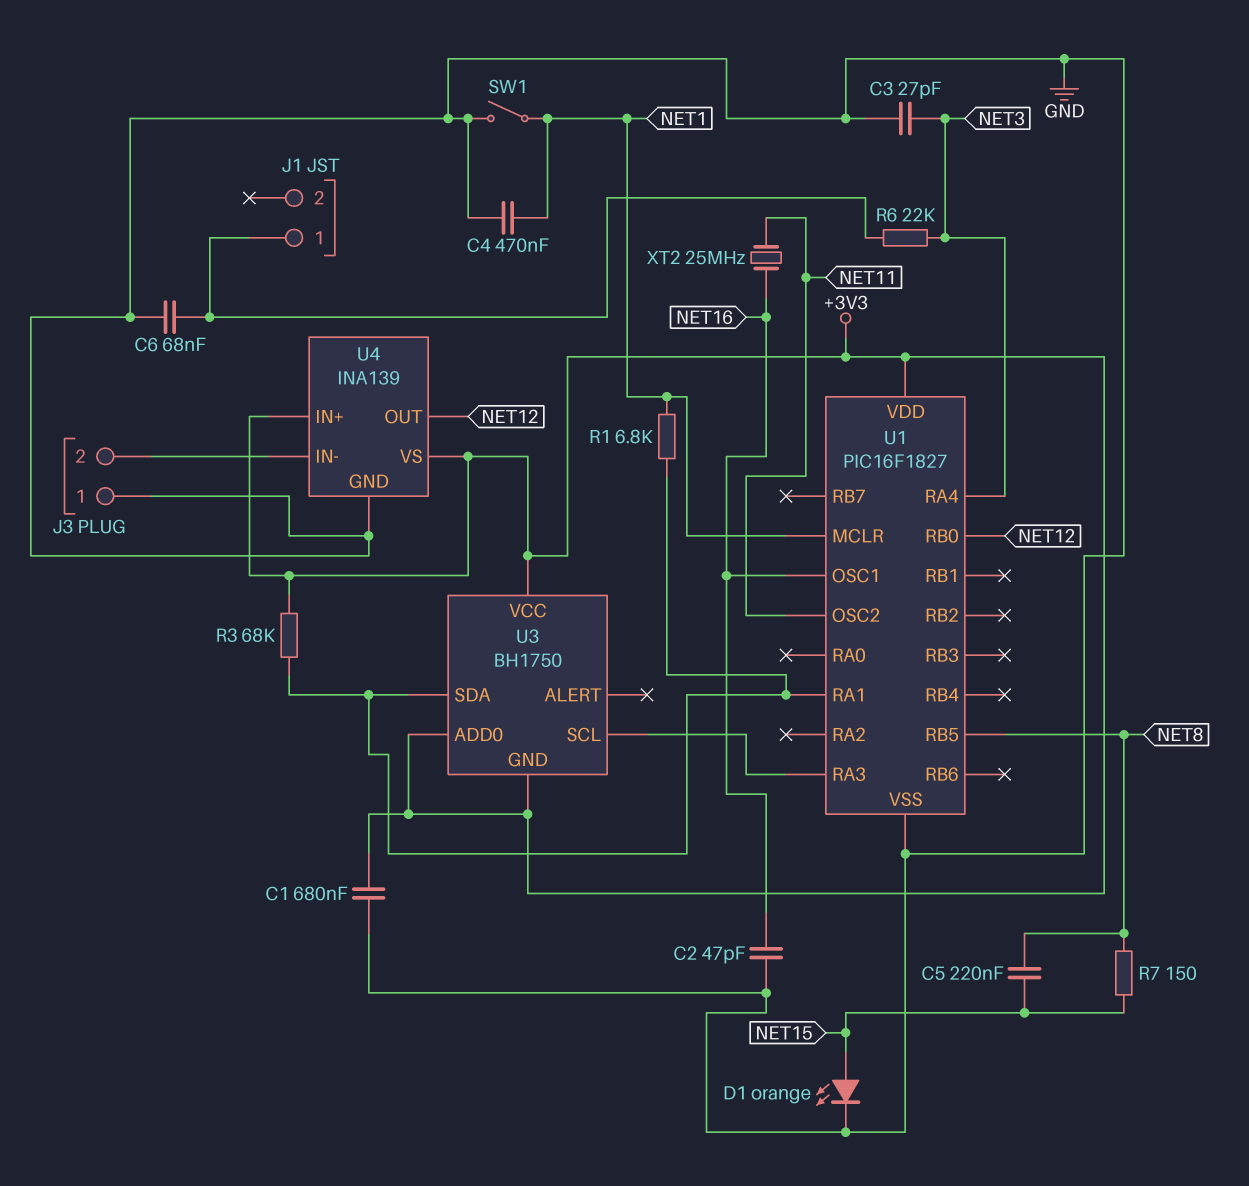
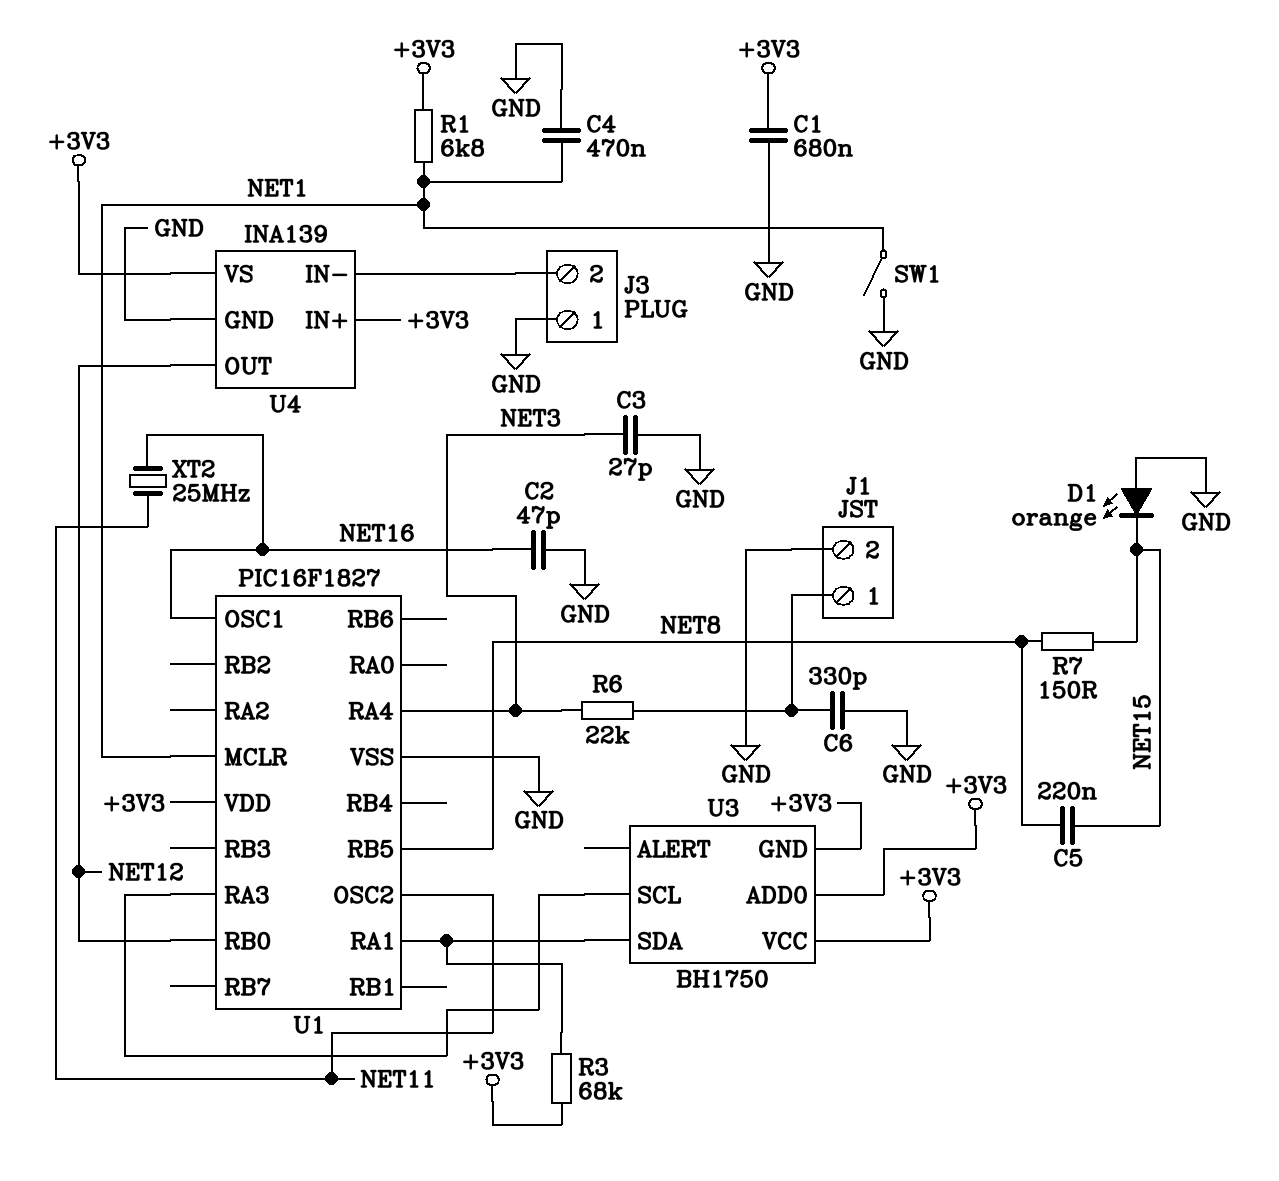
C6: 68nF (GND, J1/1) -> 330pF (GND, J1/1)
D1: LED orange (A NET15, K GND) -> LED orange (A GND, K NET15)
J1 pin 2: none -> GND
R1: 6.8k (NET1, U1/RA1) -> 6.8k (+3V3, NET1)

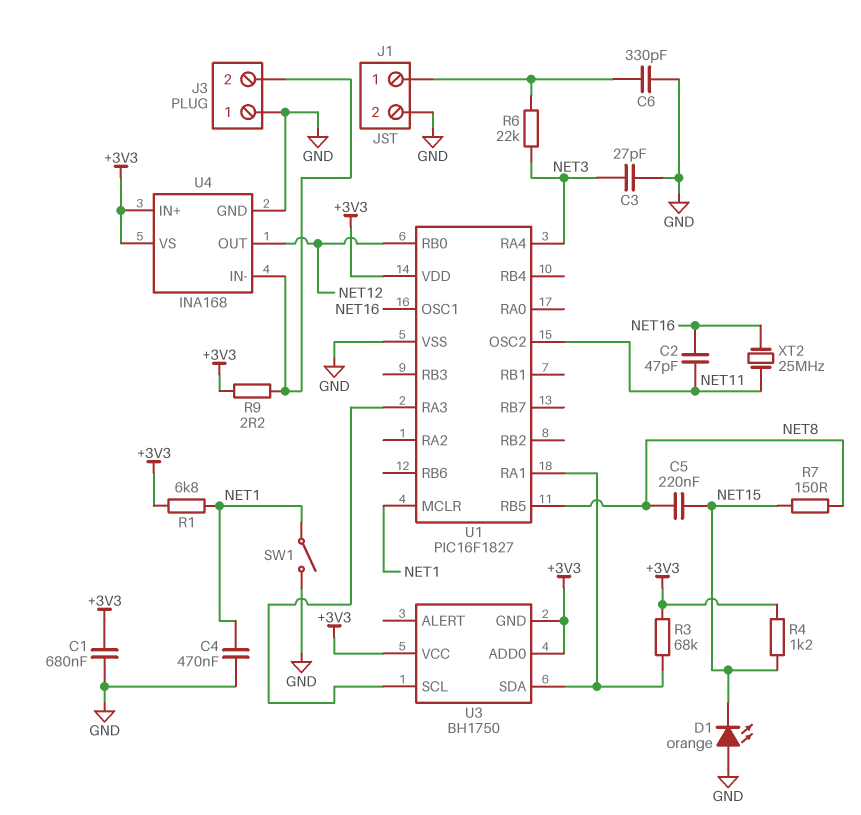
C2: 47pF (GND, NET16) -> 47pF (NET11, NET16)
R4: none -> 1.2k (+3V3, NET15)
R9: none -> 2.2 (+3V3, J3/2)
U4: INA139 -> INA168

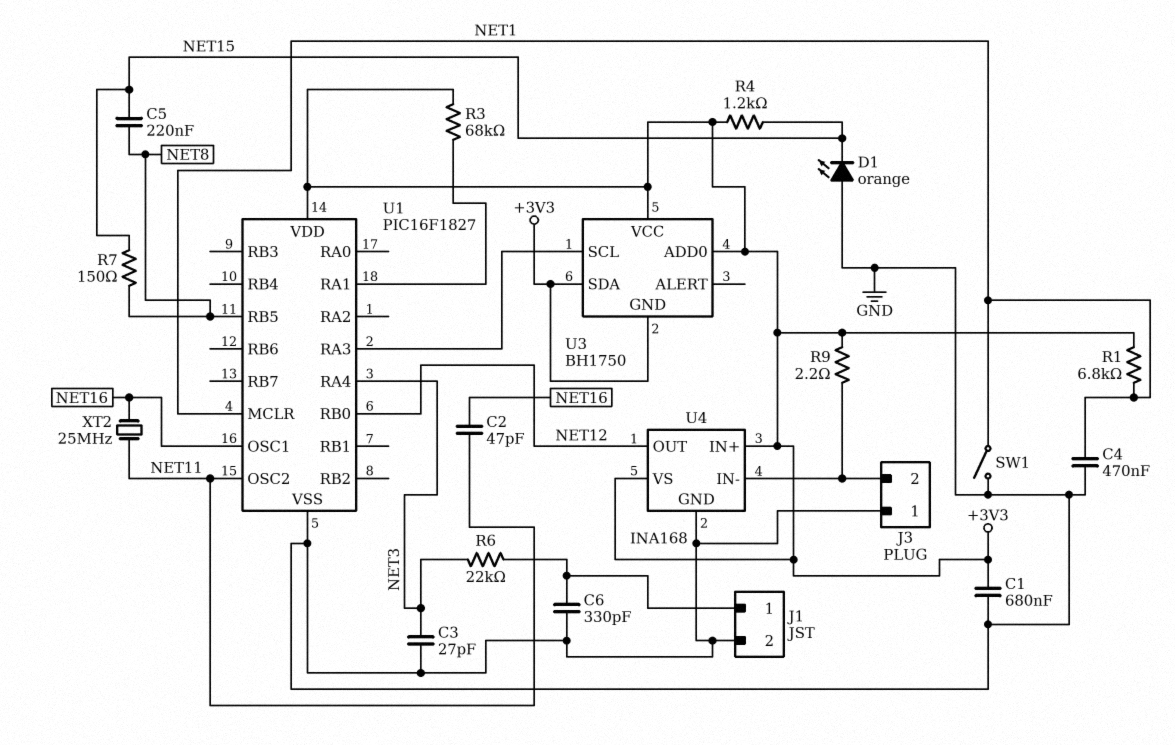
U3 pin SDA: U1/RA1 -> +3V3

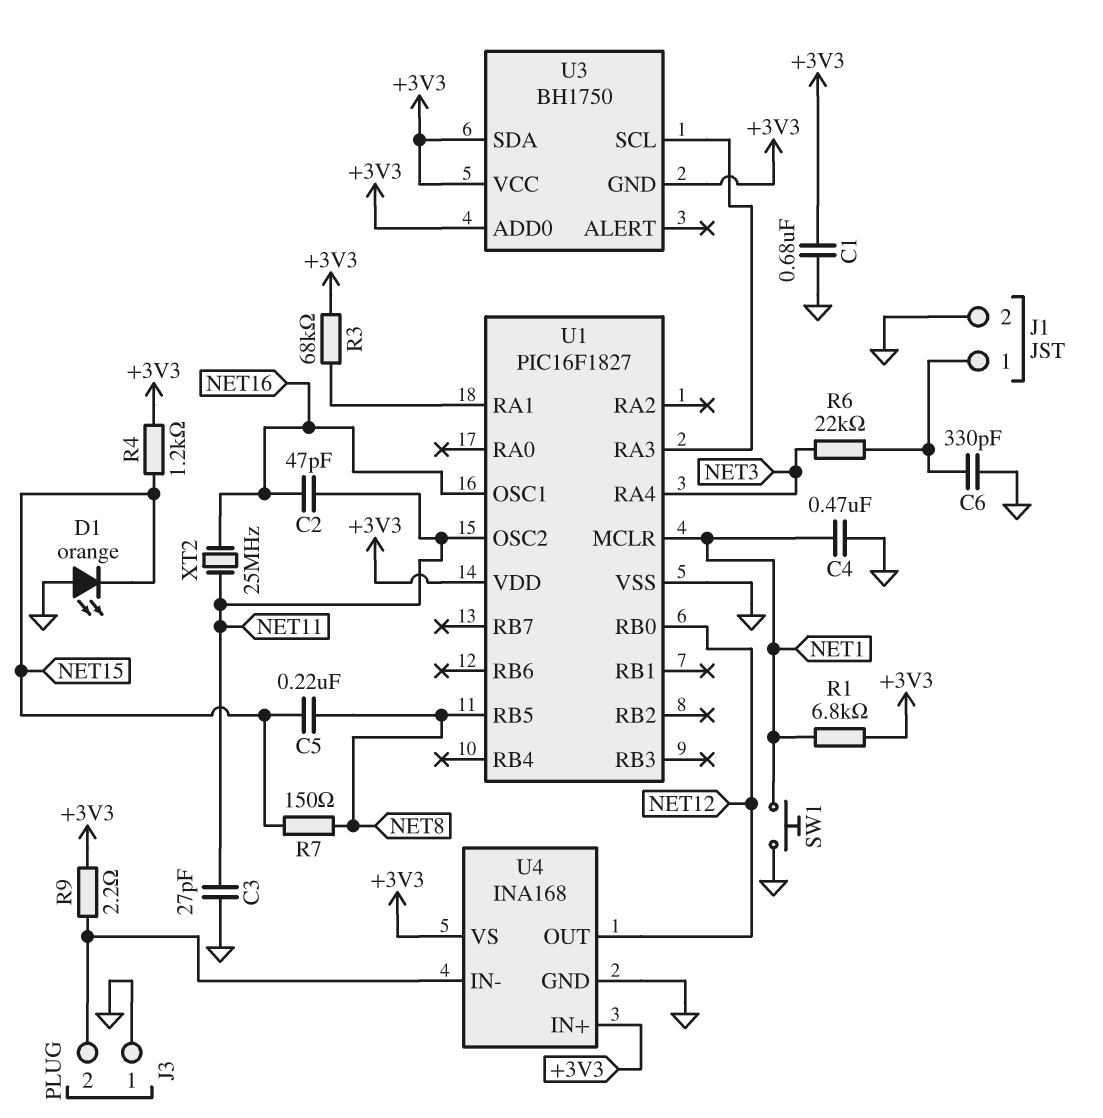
C3: 27pF (GND, NET3) -> 27pF (GND, NET11)
SW1: switch (GND, NET1) -> button (GND, NET1)

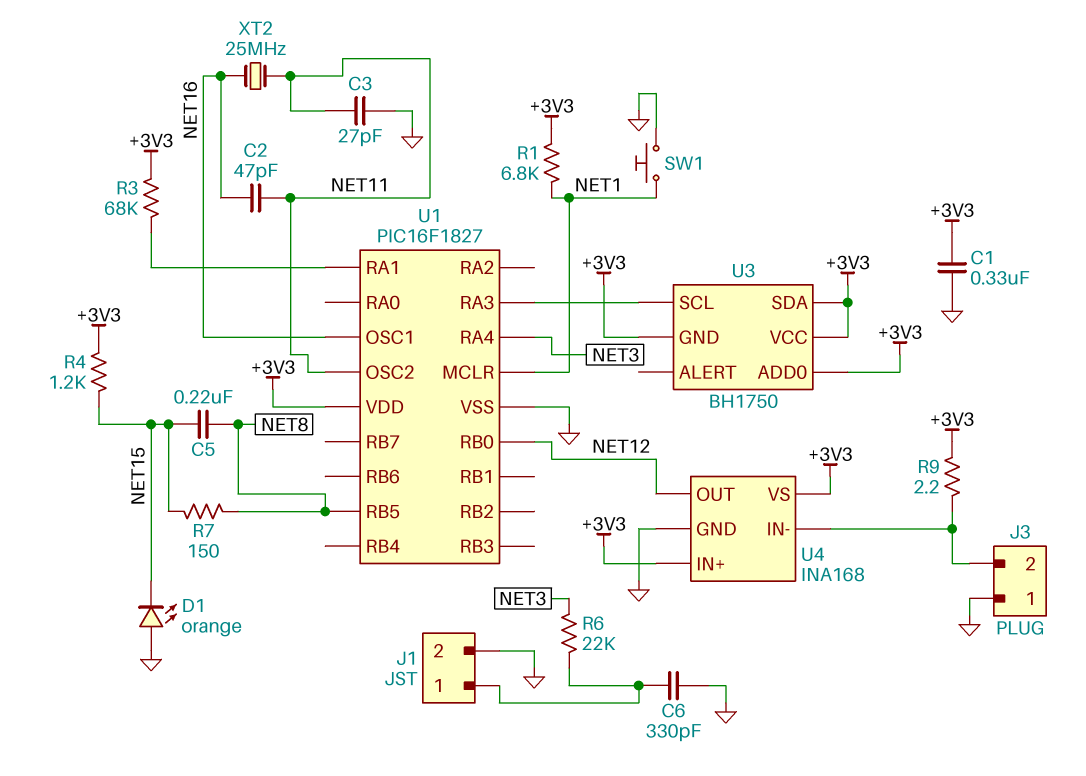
C1: 680nF (+3V3, GND) -> 330nF (+3V3, GND)
C4: 470nF (GND, NET1) -> none

